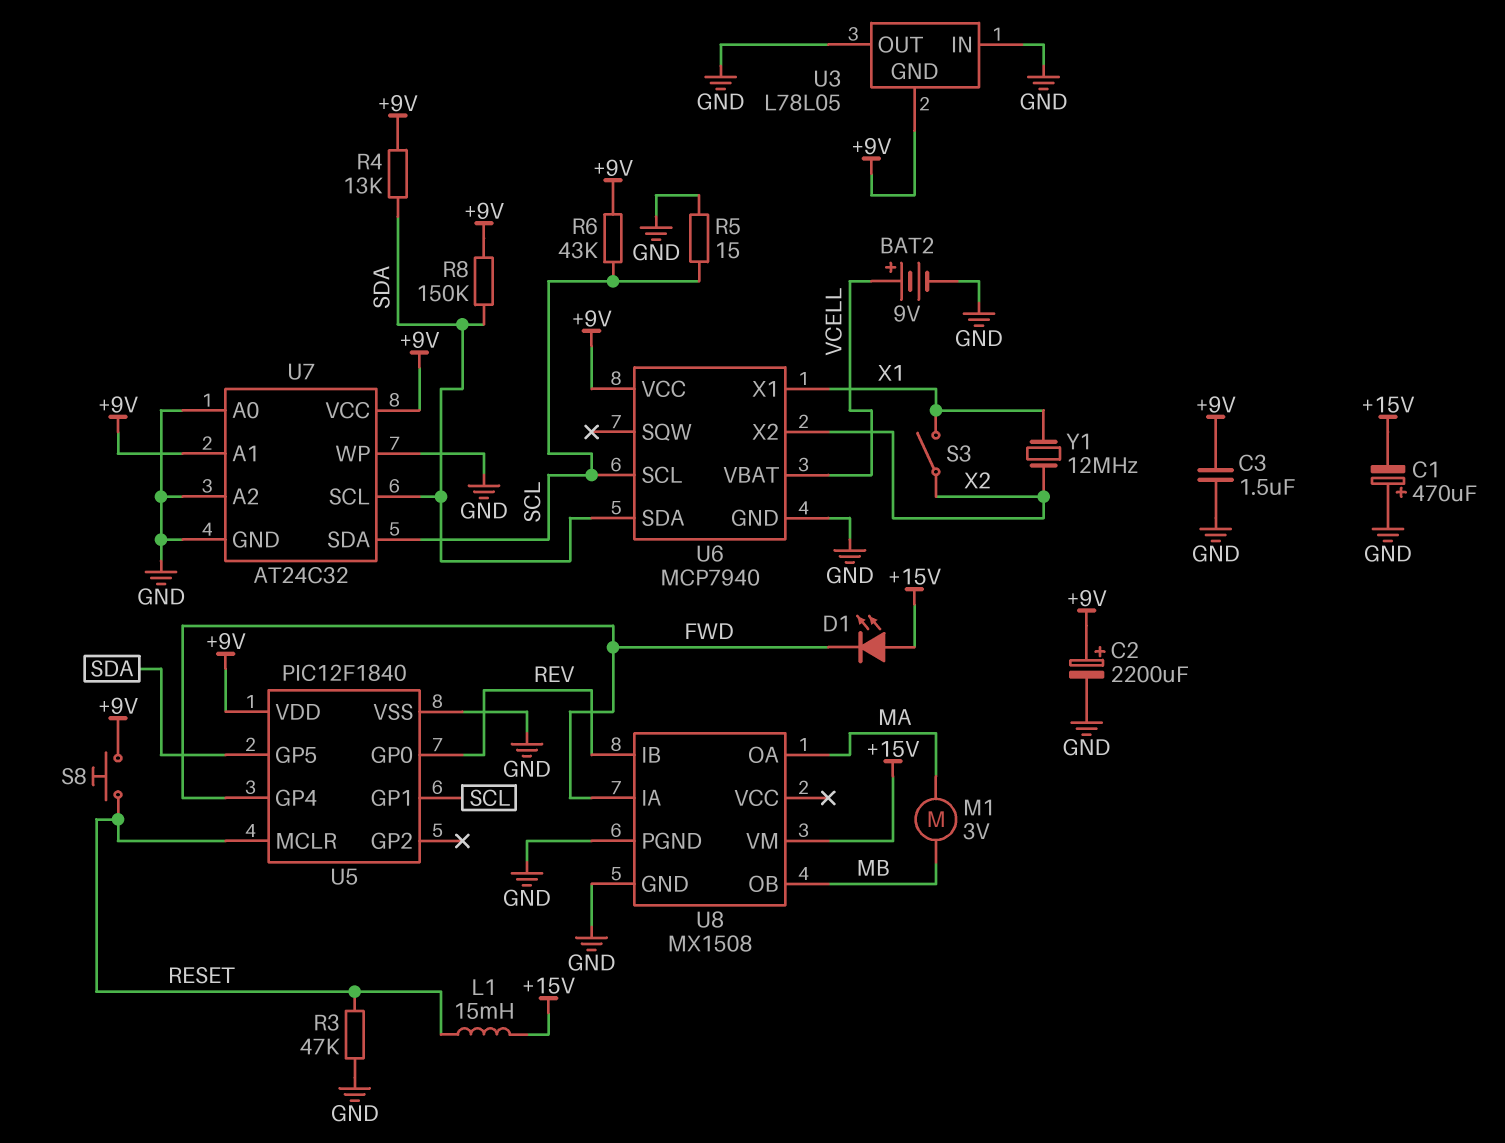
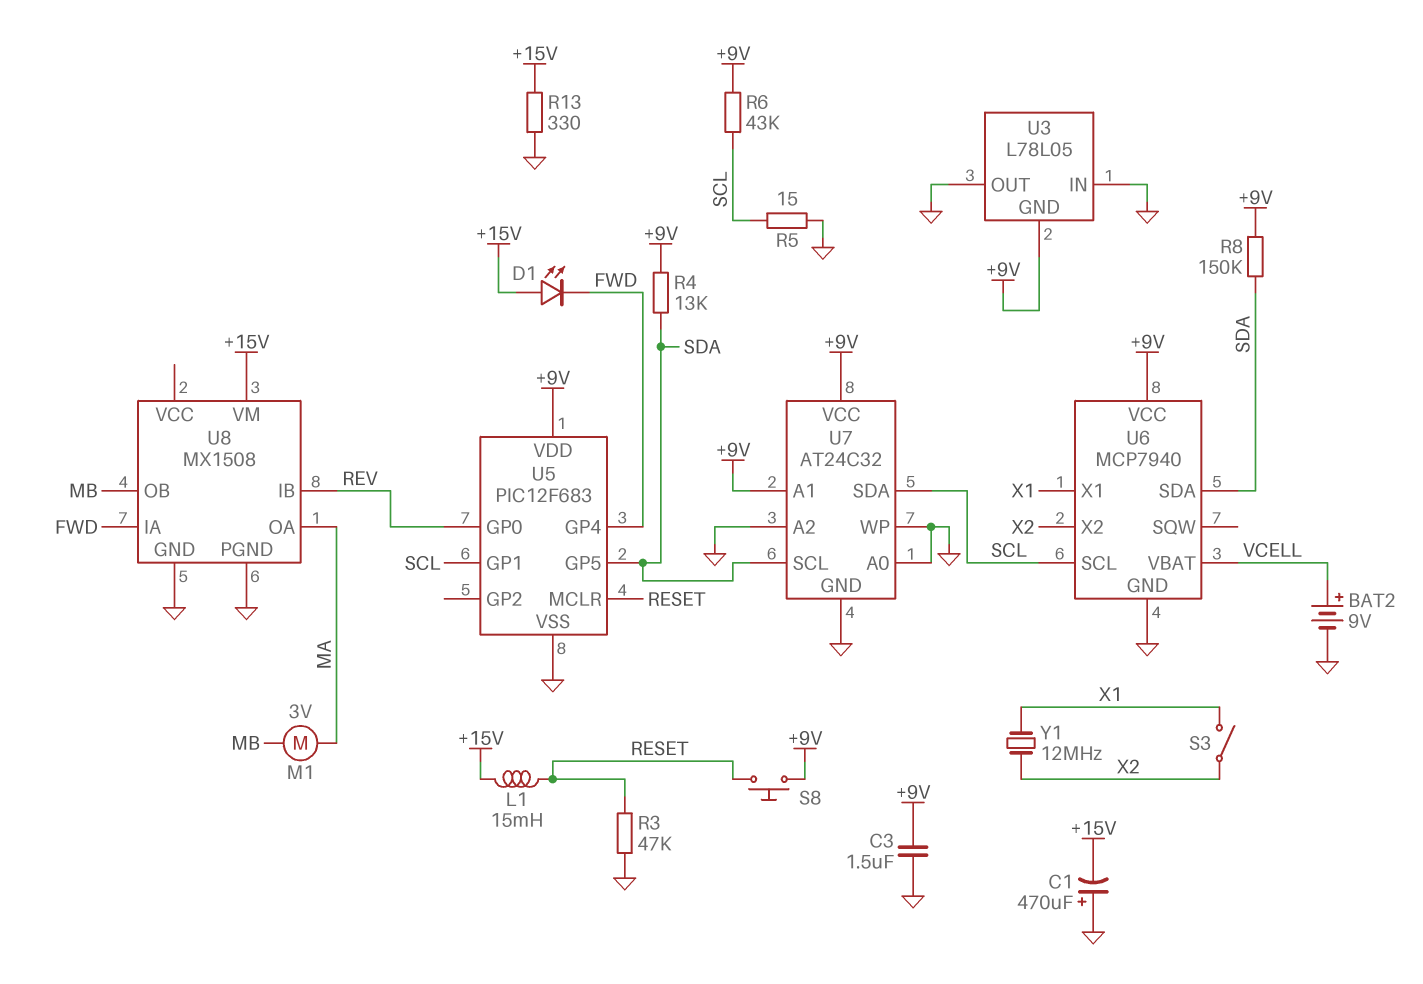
C2: 2200uF (plus +9V, minus GND) -> none
R13: none -> 330 (+15V, GND)
U5: PIC12F1840 -> PIC12F683

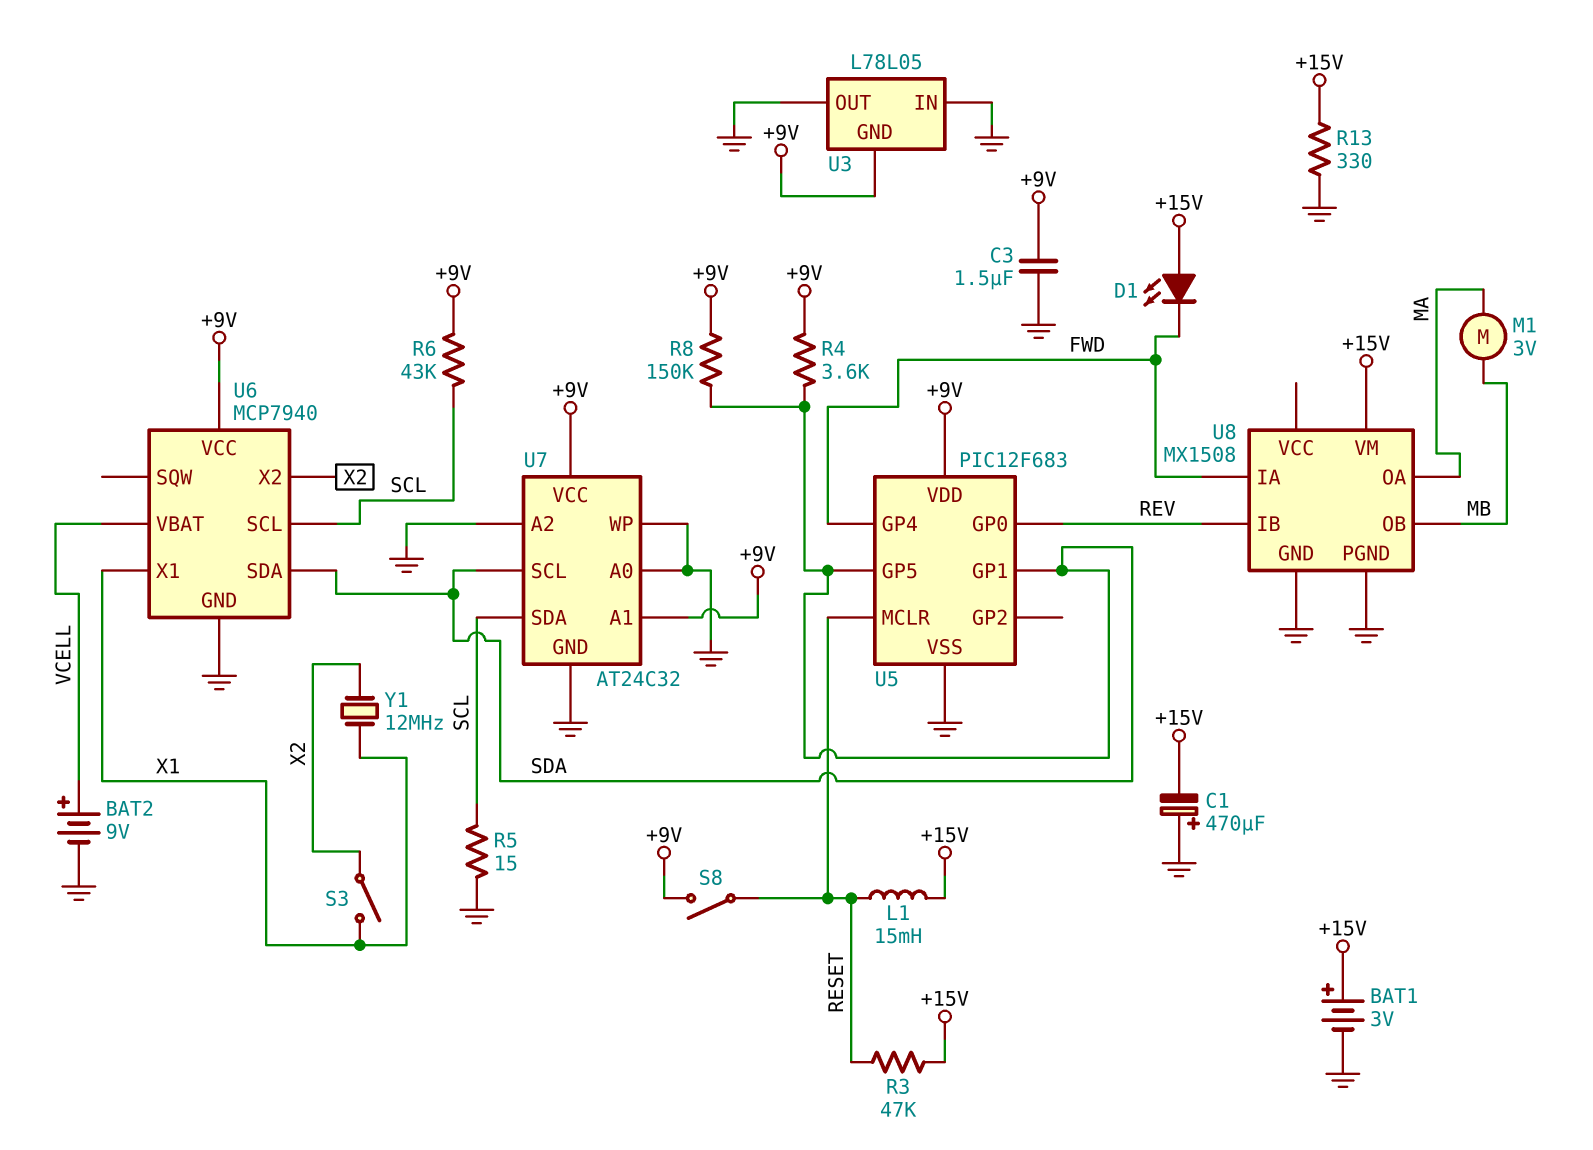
BAT1: none -> 3V (plus +15V, minus GND)
R3: 47k (GND, RESET) -> 47k (+15V, RESET)
R4: 13k (+9V, SDA) -> 3.6k (+9V, SDA)
S8: button (+9V, RESET) -> switch (+9V, RESET)
U5 pin GP1: SCL -> SDA

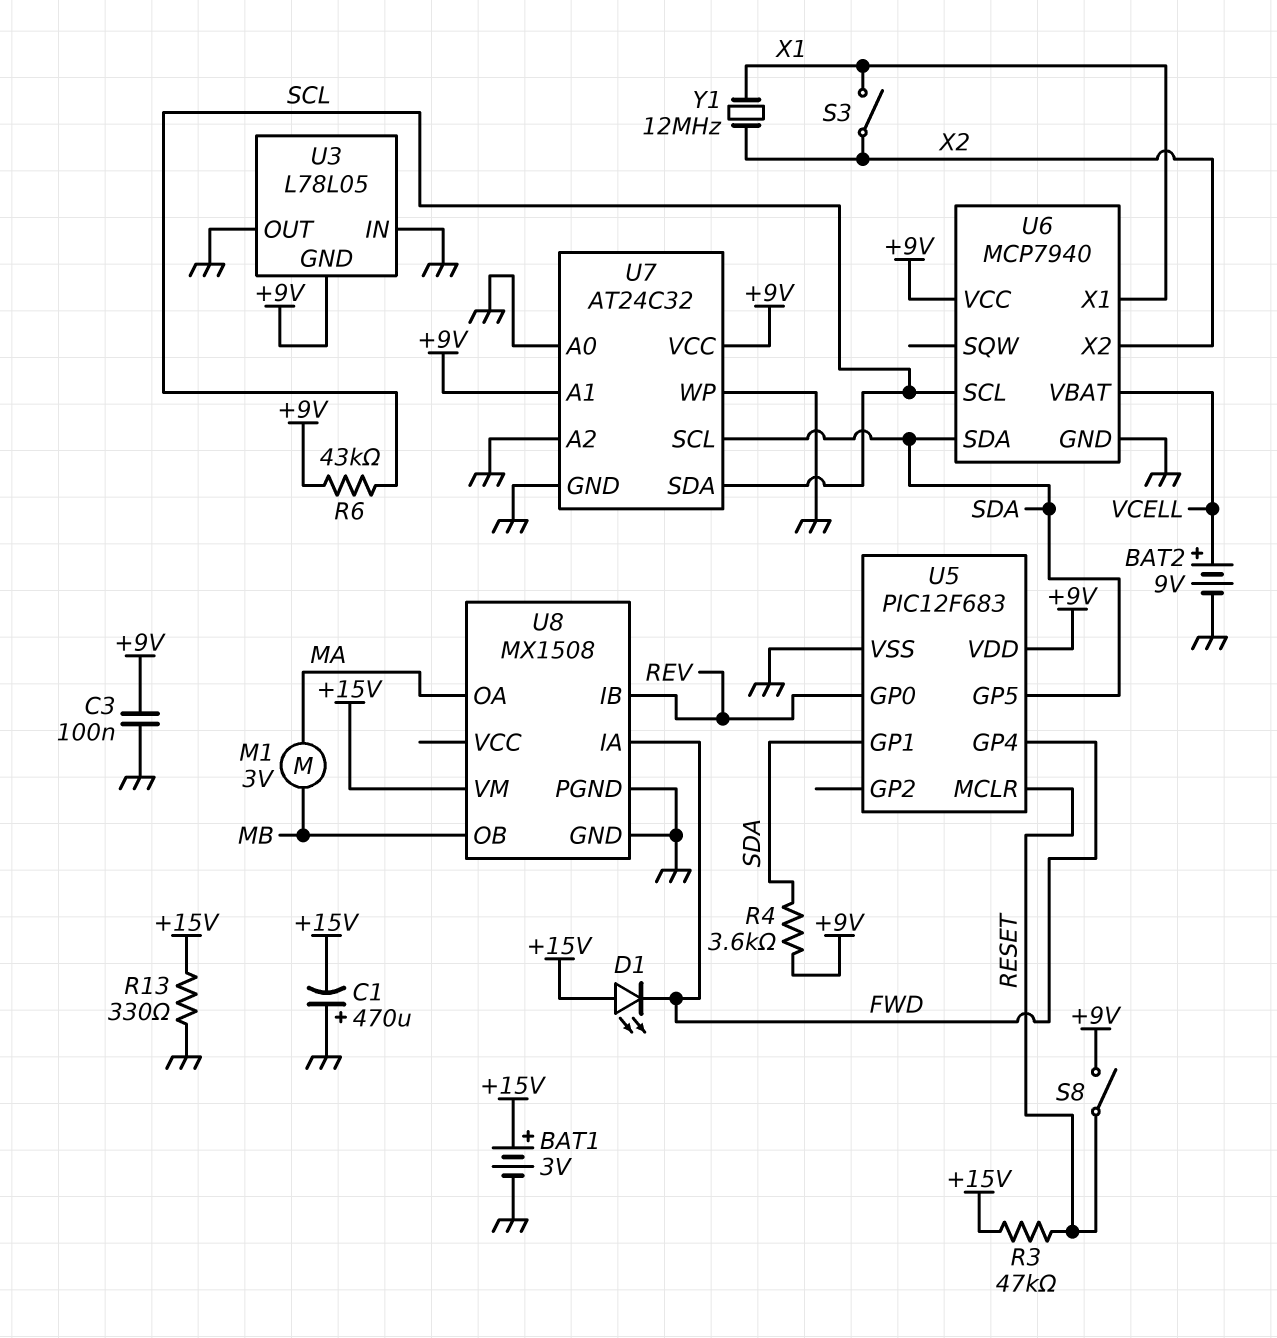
C3: 1.5uF (+9V, GND) -> 100nF (+9V, GND)
L1: 15mH (+15V, RESET) -> none
R5: 15 (GND, SCL) -> none
R8: 150k (+9V, SDA) -> none

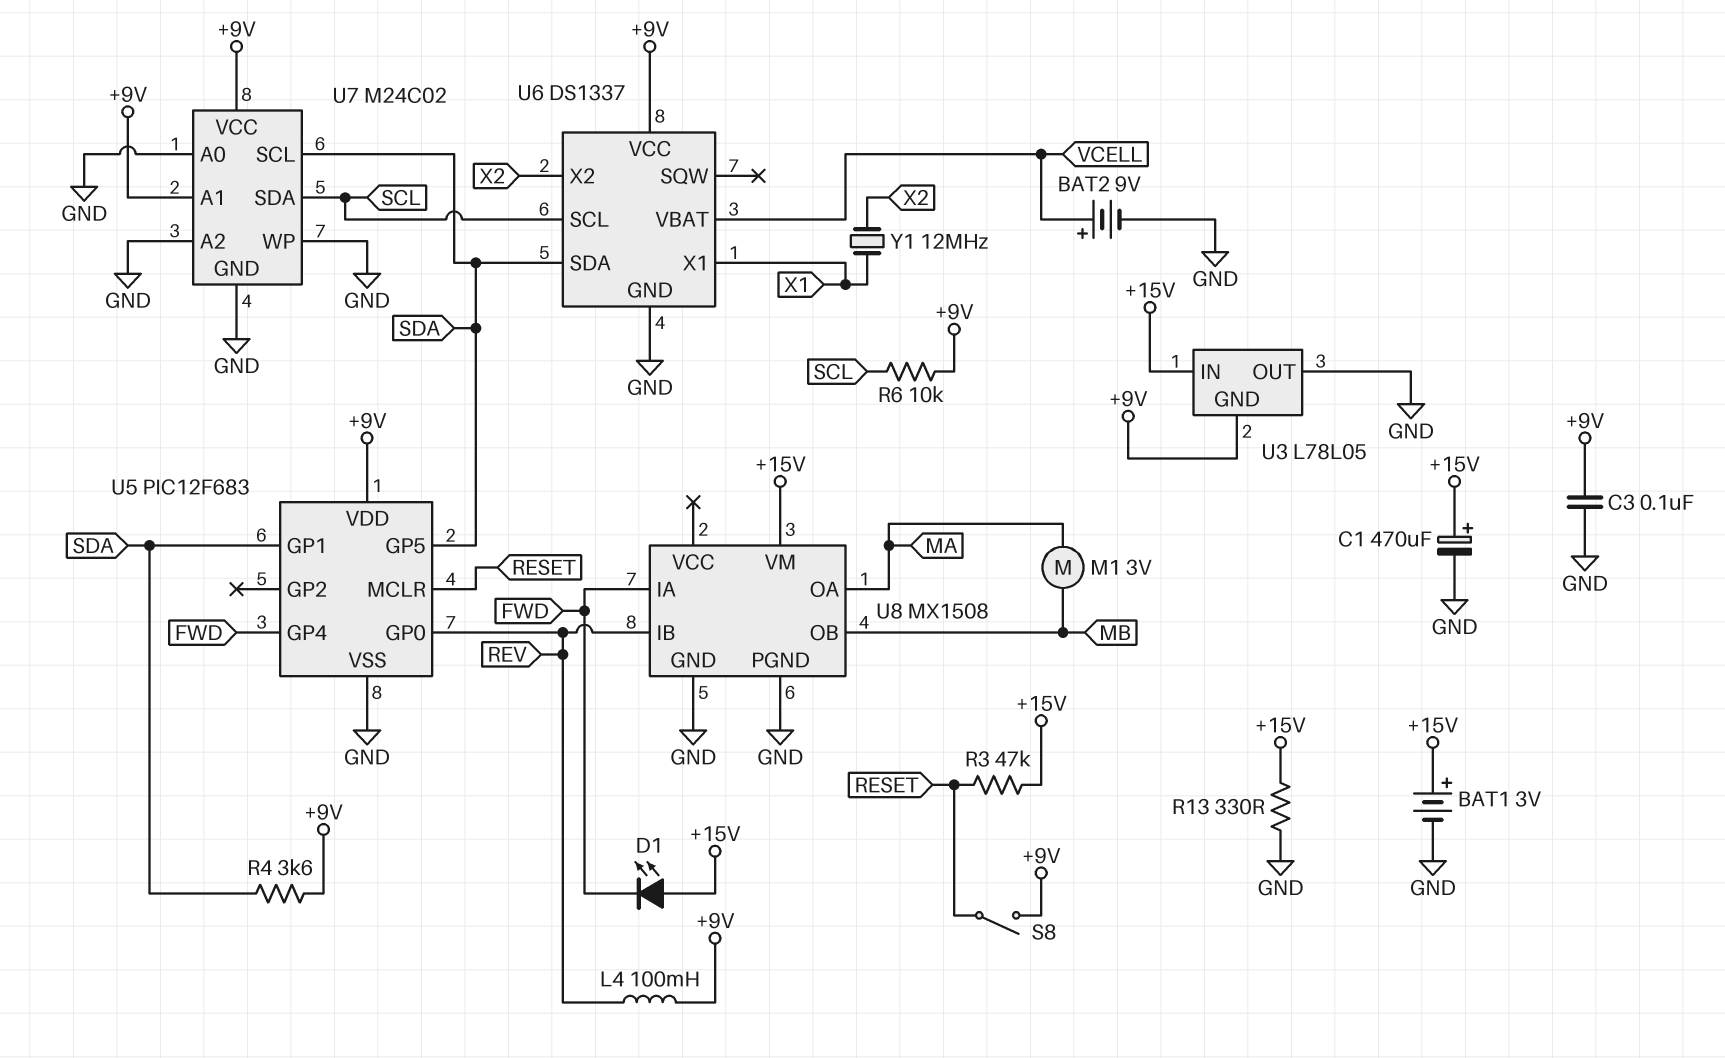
C1: 470uF (plus GND, minus +15V) -> 470uF (plus +15V, minus GND)
L4: none -> 100mH (+9V, REV)
R6: 43k (+9V, SCL) -> 10k (+9V, SCL)
S3: switch (X1, X2) -> none
U3 pin IN: GND -> +15V
U6: MCP7940 -> DS1337
U7: AT24C32 -> M24C02

